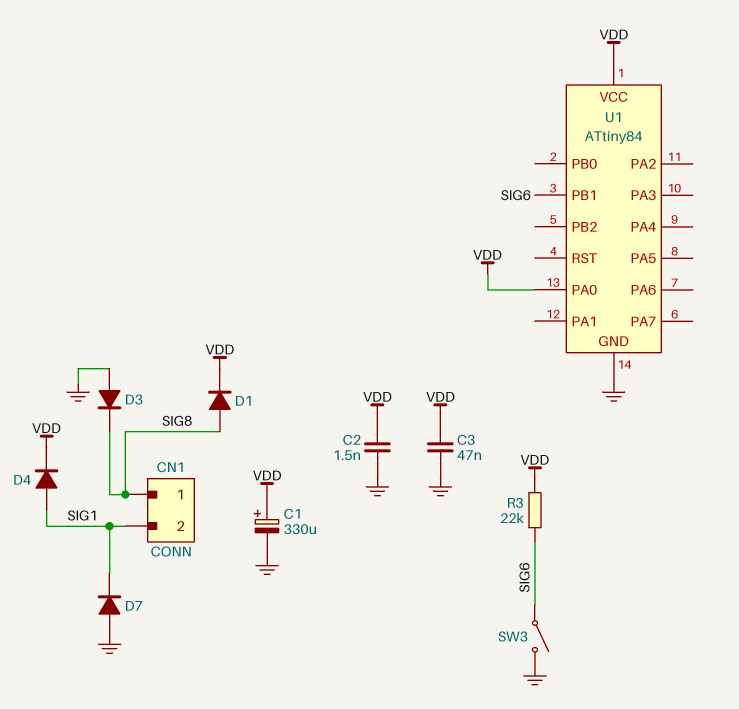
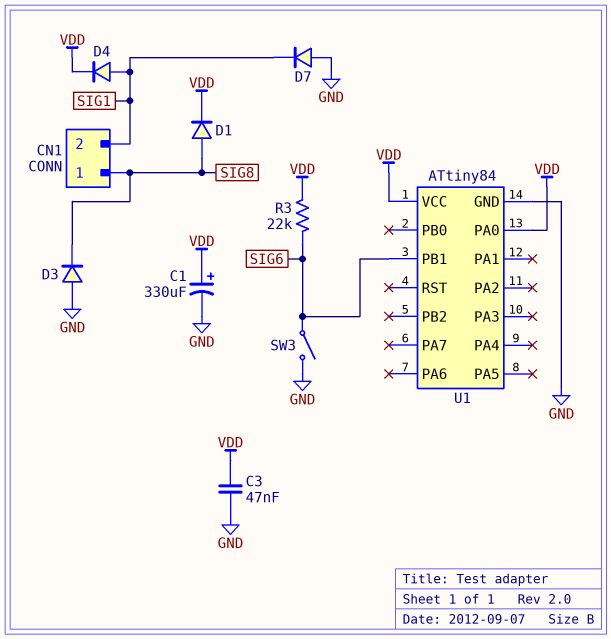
C2: 1.5nF (GND, VDD) -> none

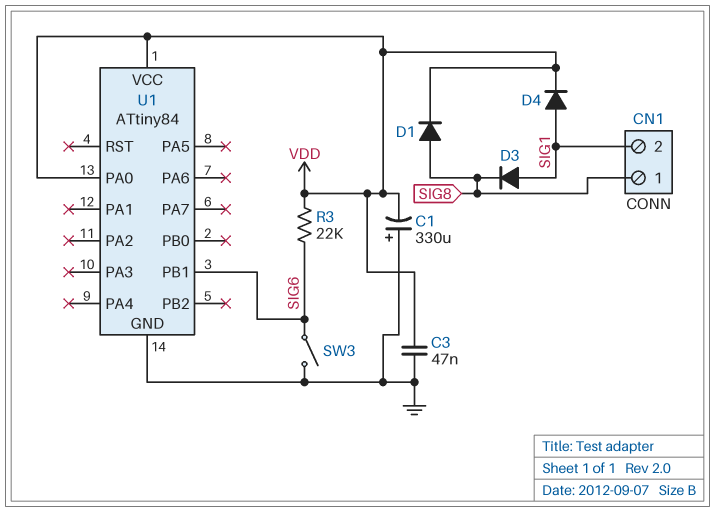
C1: 330uF (plus VDD, minus GND) -> 330uF (plus GND, minus VDD)
D3: diode (A GND, K SIG8) -> diode (A SIG1, K SIG8)
D7: diode (A GND, K SIG1) -> none

